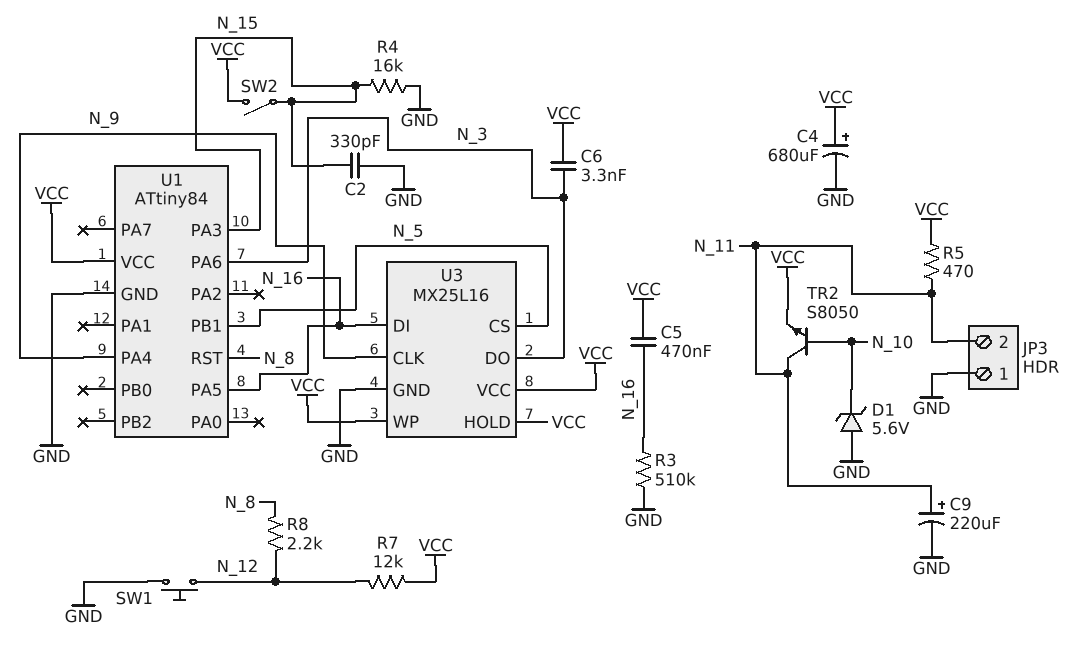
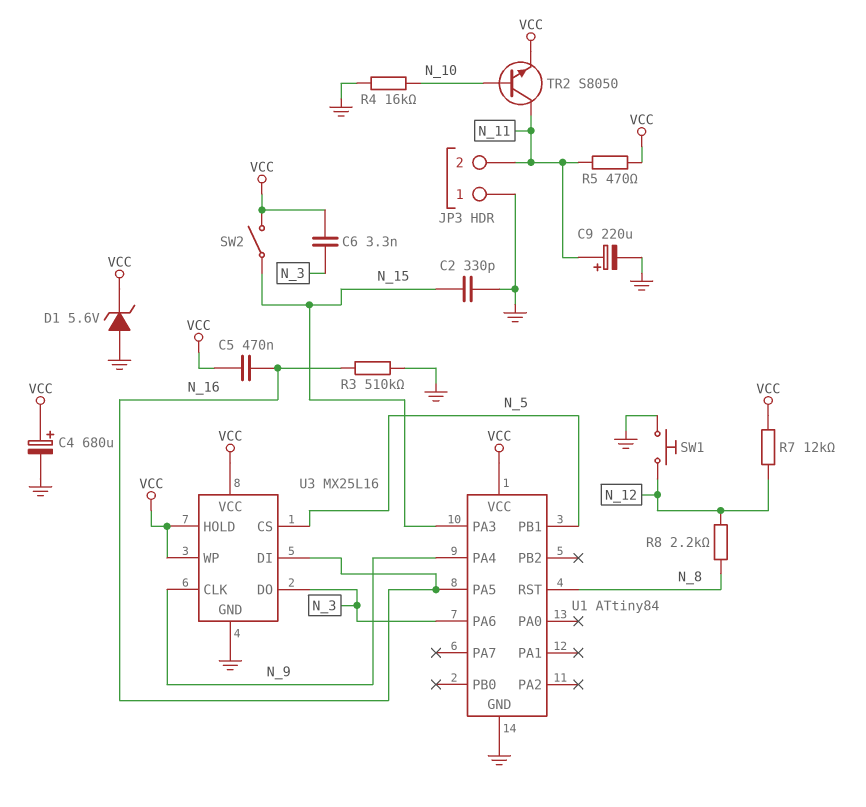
D1: zener 5.6V (A GND, K N_10) -> zener 5.6V (A GND, K VCC)
R4: 16k (GND, N_15) -> 16k (GND, N_10)

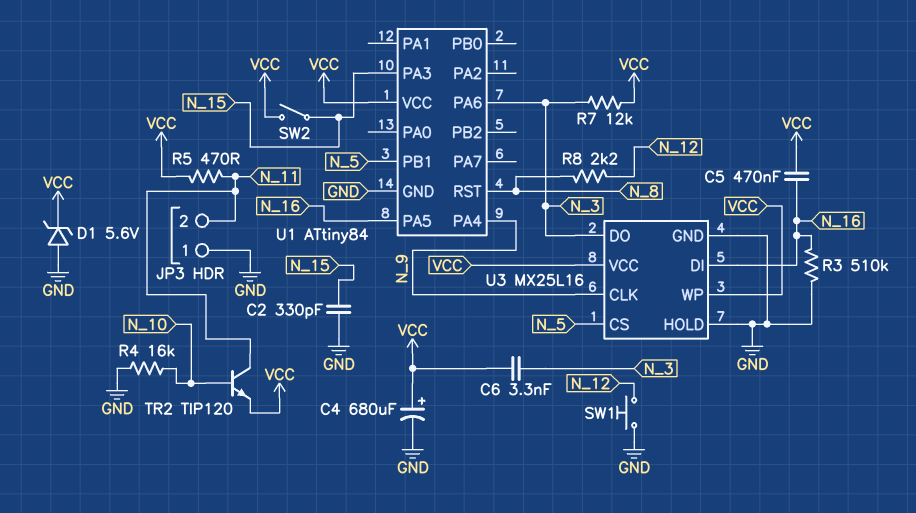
C9: 220uF (plus N_11, minus GND) -> none
R7: 12k (N_12, VCC) -> 12k (N_3, VCC)
TR2: NPN S8050 (B N_10, C N_11, E VCC) -> NPN TIP120 (B N_10, C N_11, E VCC)
U3 pin HOLD: VCC -> GND

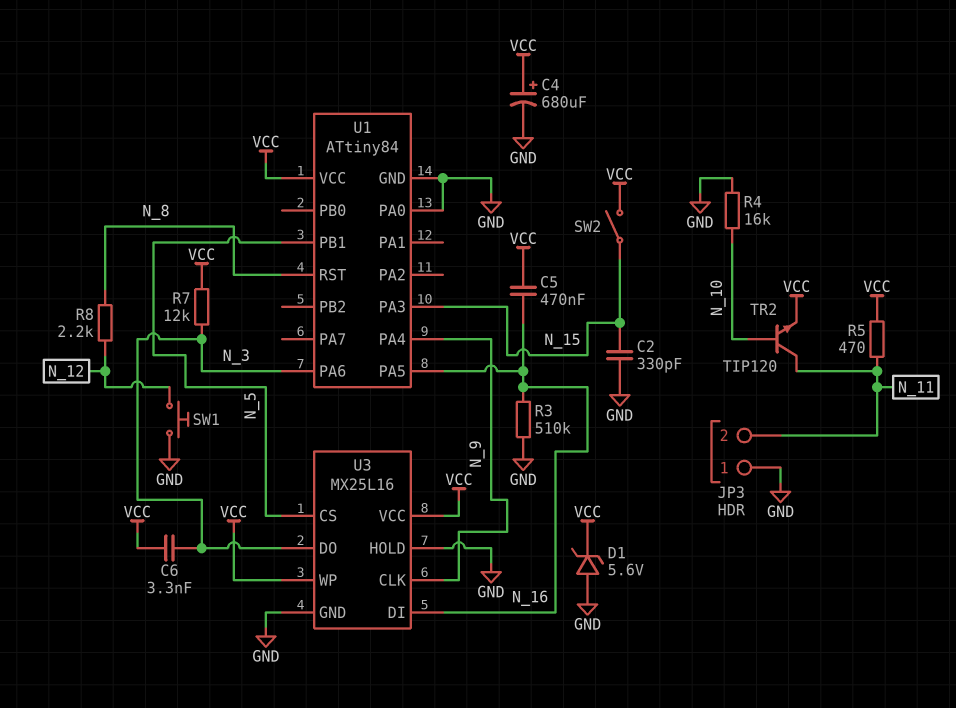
U1 pin PA0: none -> GND

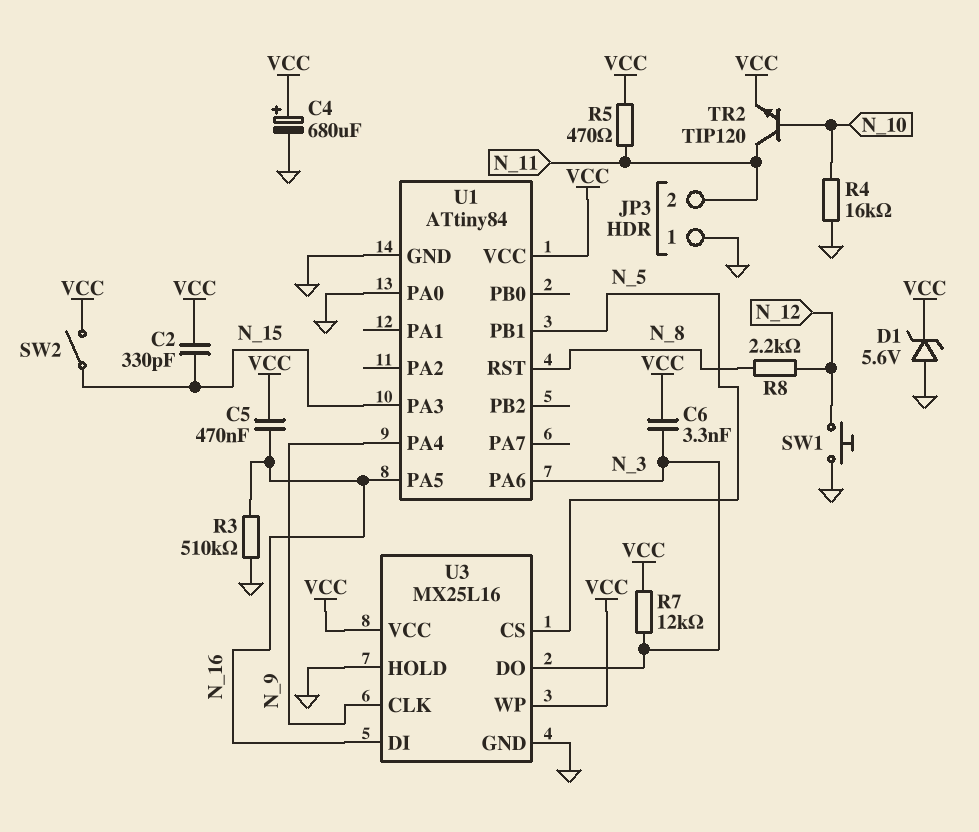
C2: 330pF (GND, N_15) -> 330pF (N_15, VCC)

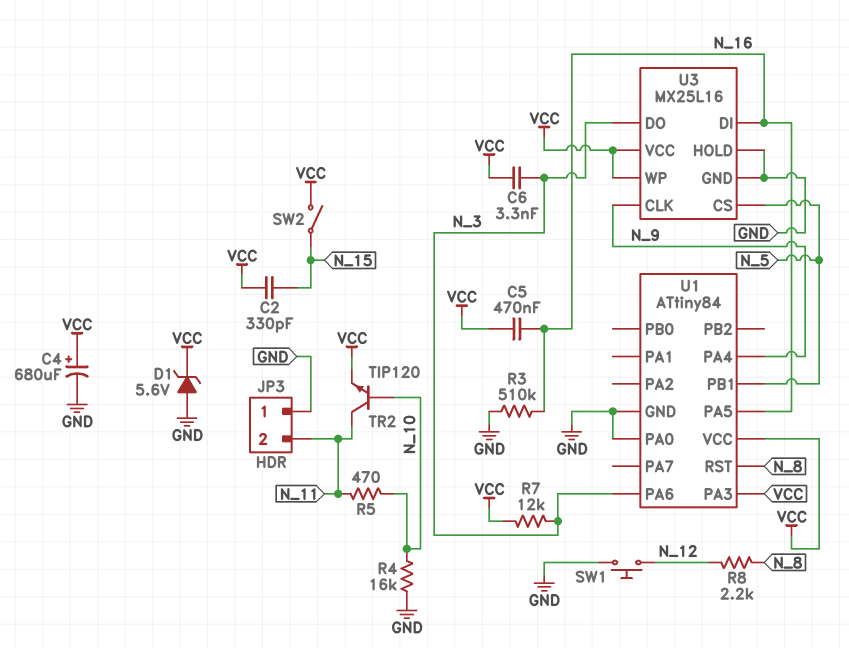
R5: 470 (N_11, VCC) -> 470 (N_10, N_11)
U1 pin PA3: N_15 -> VCC

